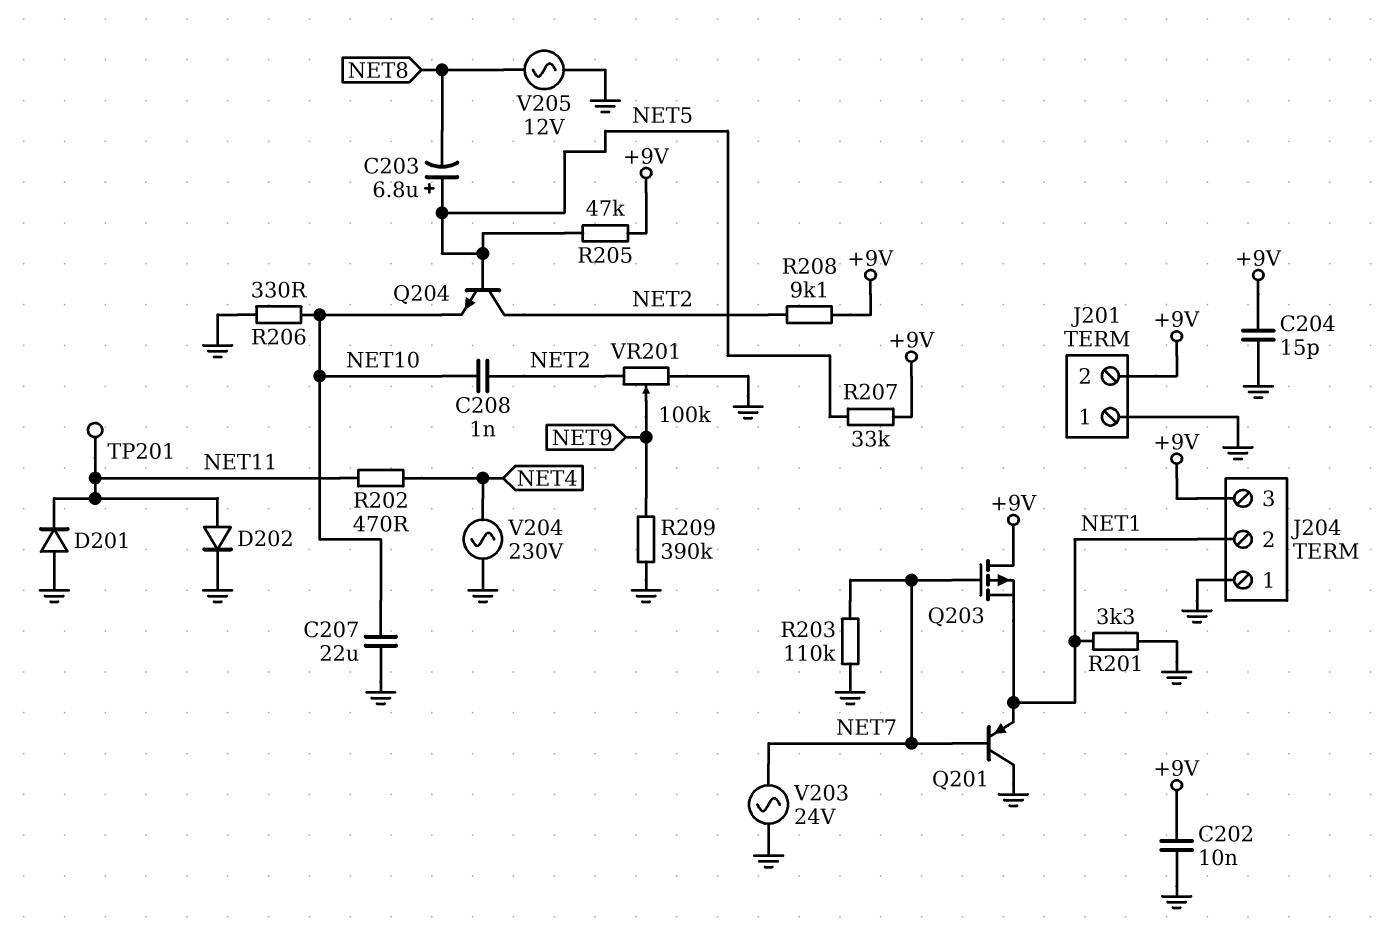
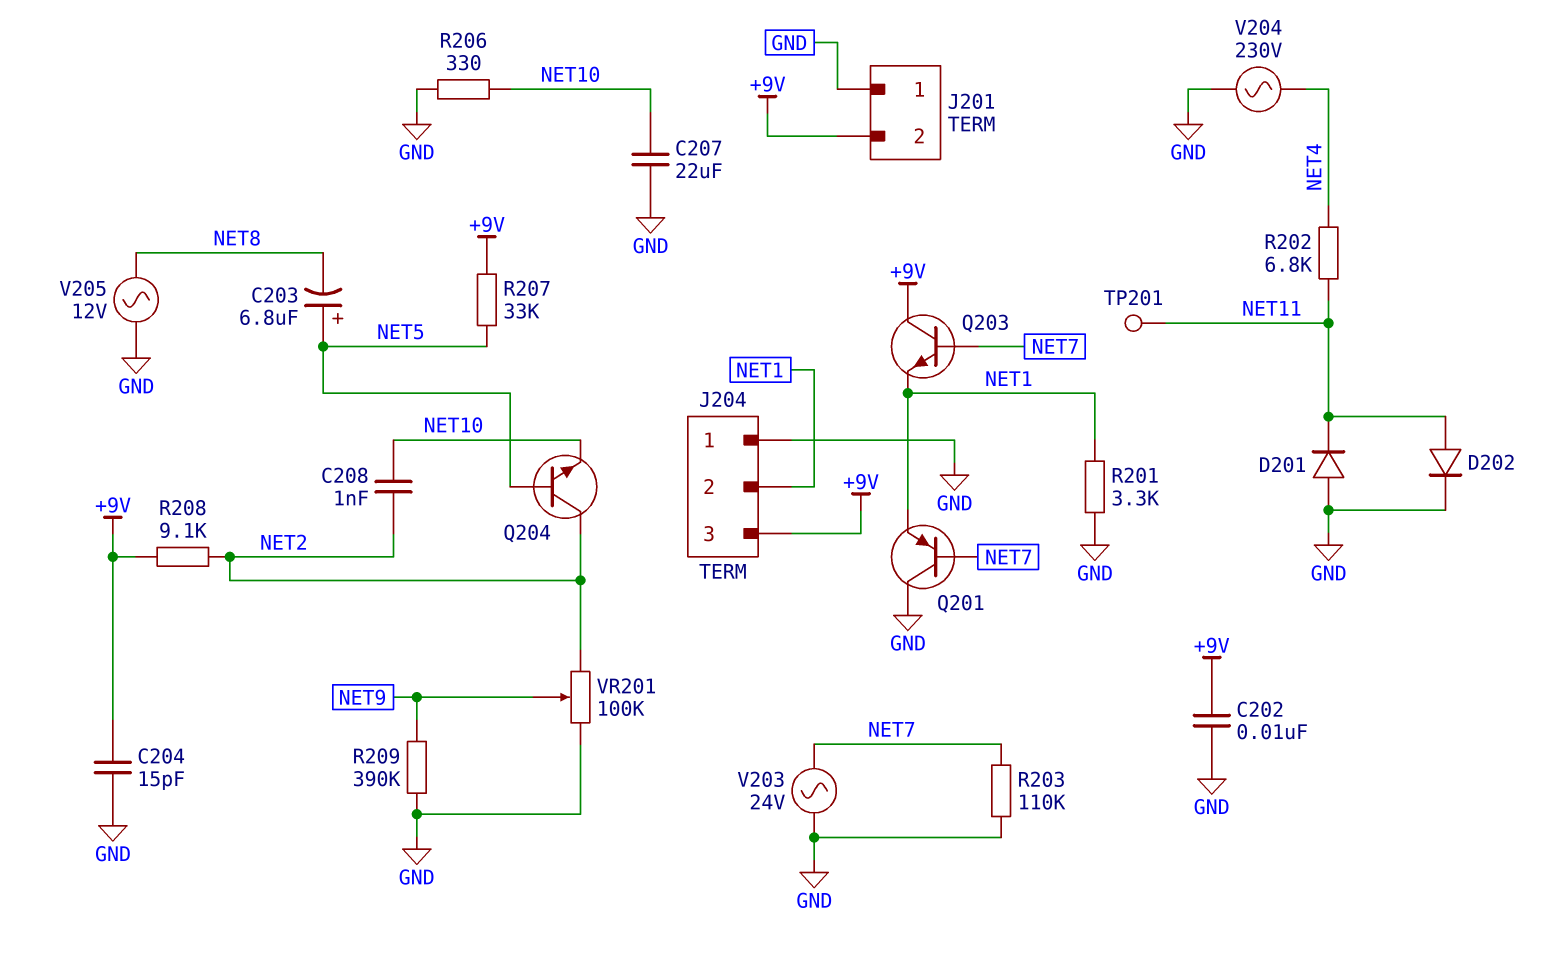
Q203: PMOS (G NET7, D +9V, S NET1) -> NPN (B NET7, C +9V, E NET1)
R202: 470 (NET4, NET11) -> 6.8k (NET4, NET11)
R205: 47k (+9V, NET5) -> none

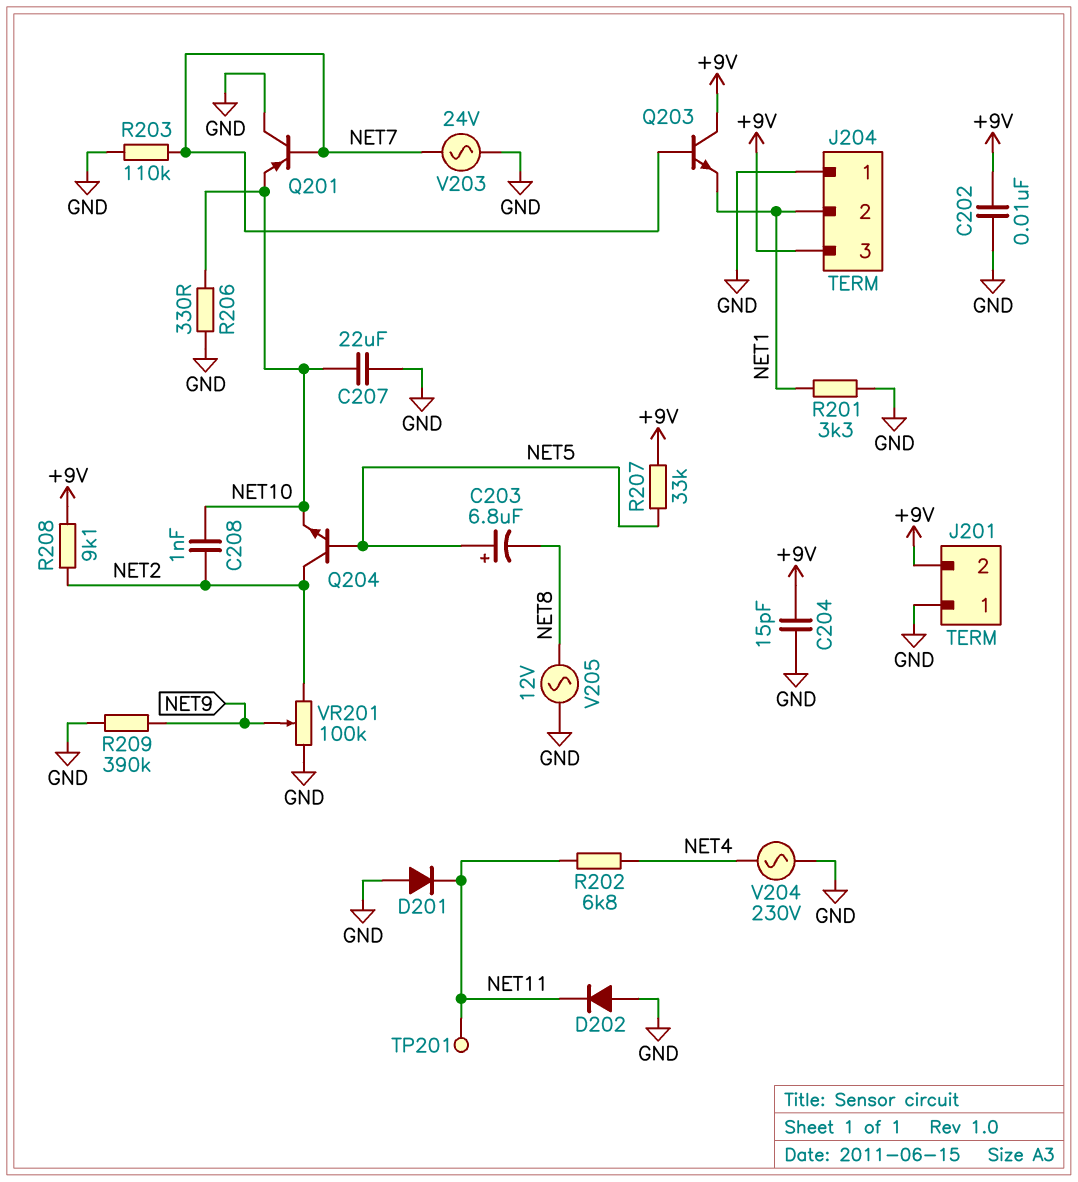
D202: diode (A NET11, K GND) -> diode (A GND, K NET11)
Q201: PNP (B NET7, C GND, E NET1) -> PNP (B NET7, C GND, E NET10)

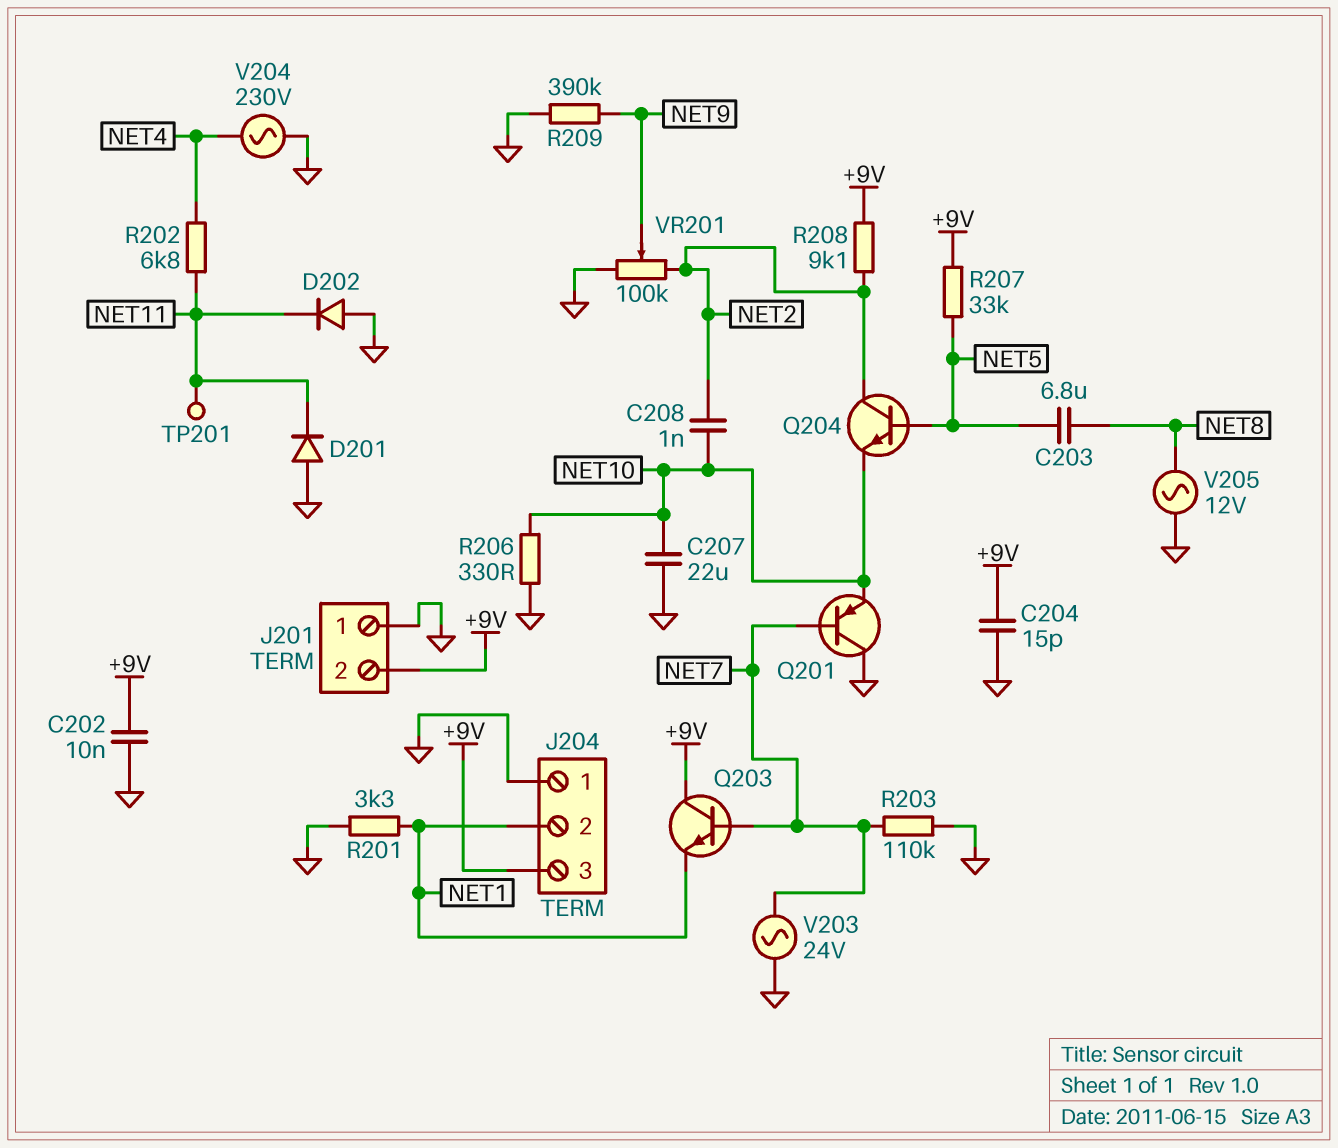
C203: 6.8uF (plus NET5, minus NET8) -> 6.8uF (NET5, NET8)

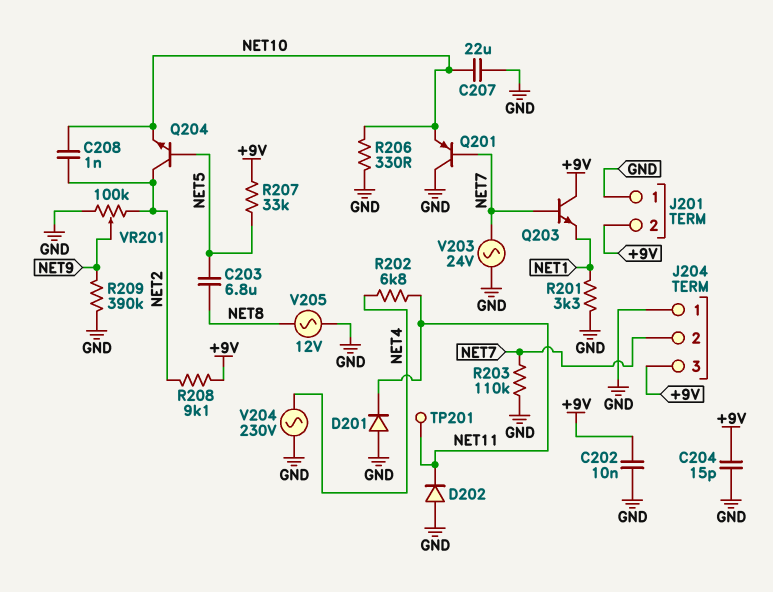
J204 pin 2: NET1 -> NET7

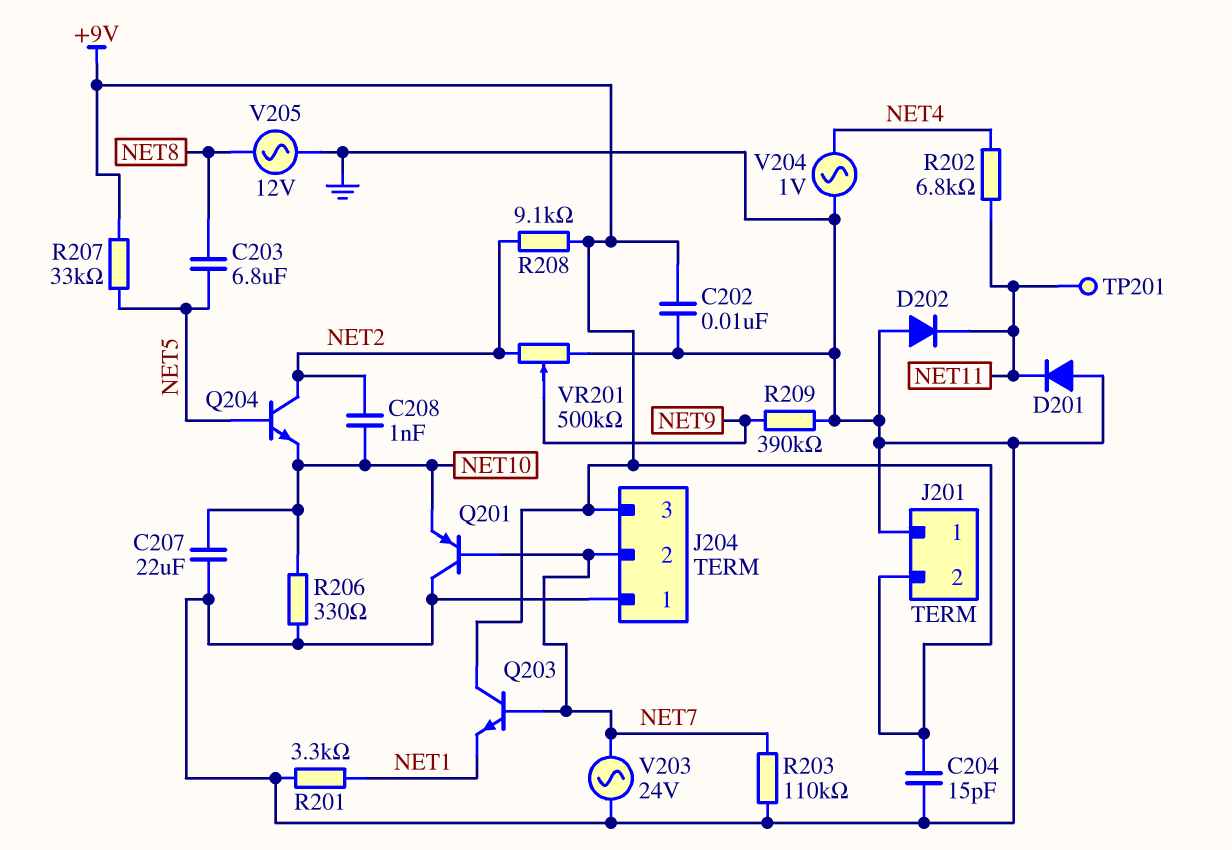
V204: AC 230V (GND, NET4) -> AC 1V (GND, NET4)
VR201: 100k (GND, NET2, wiper NET9) -> 500k (GND, NET2, wiper NET9)

